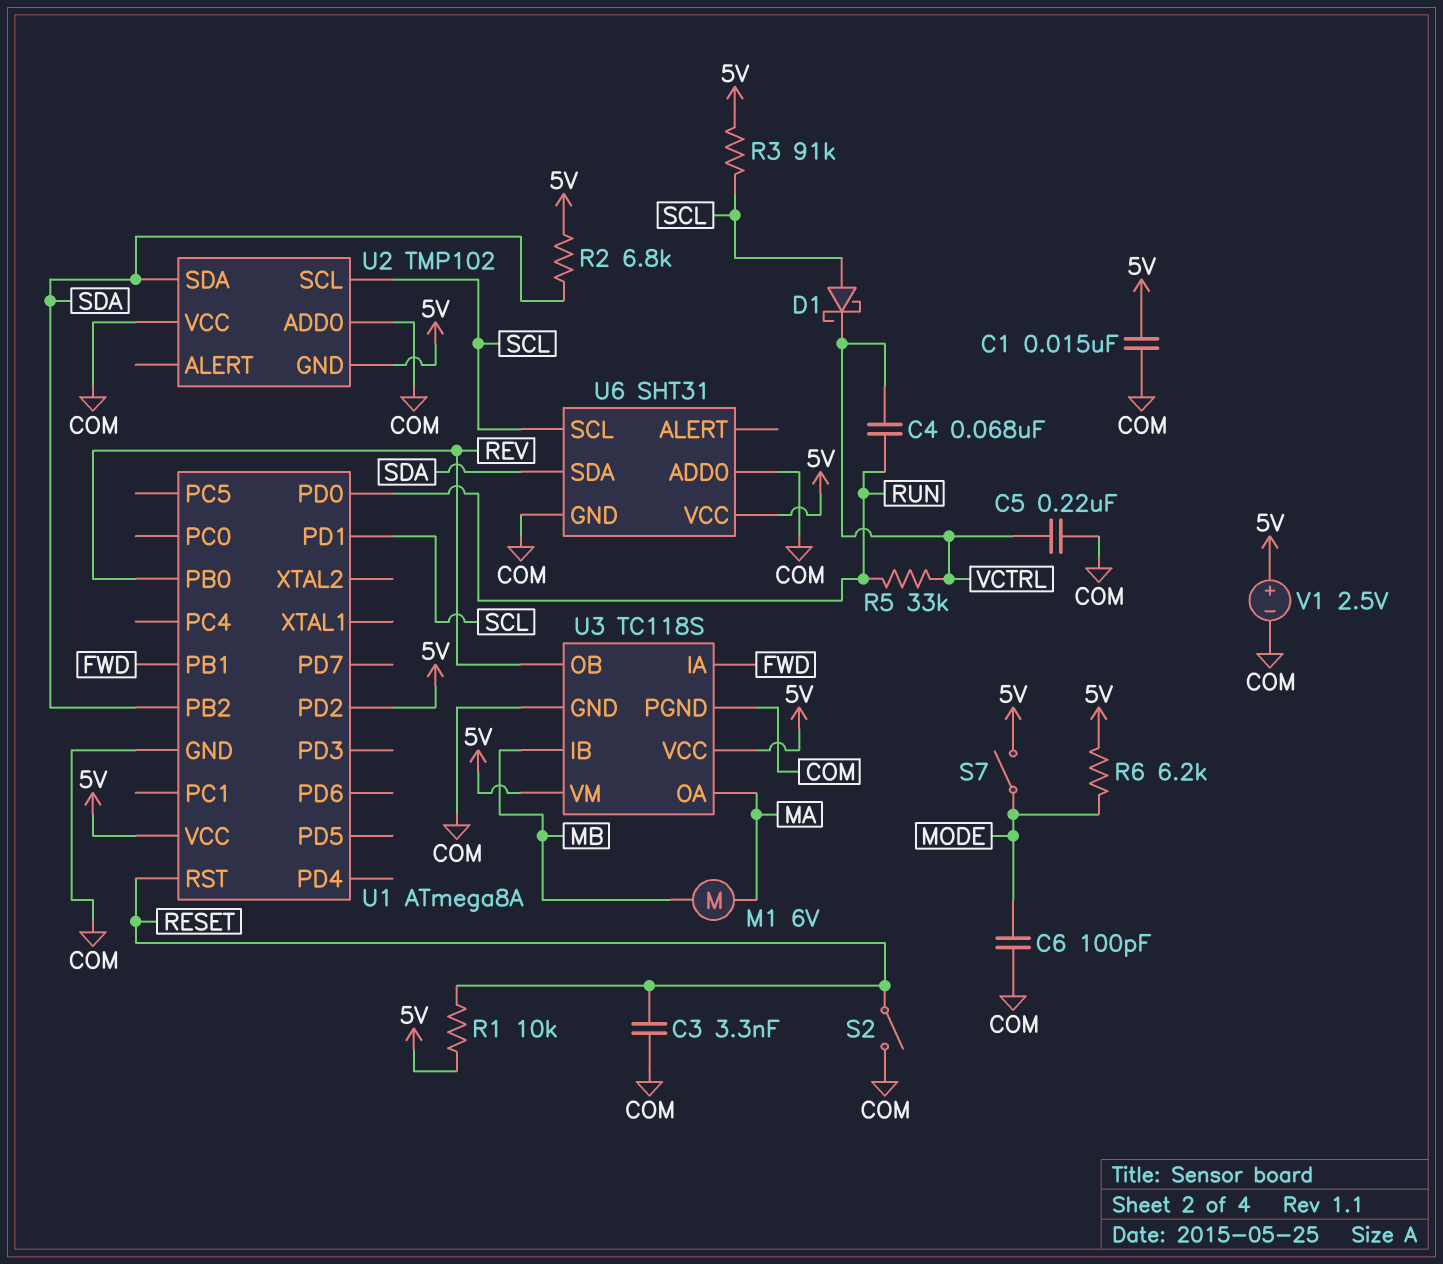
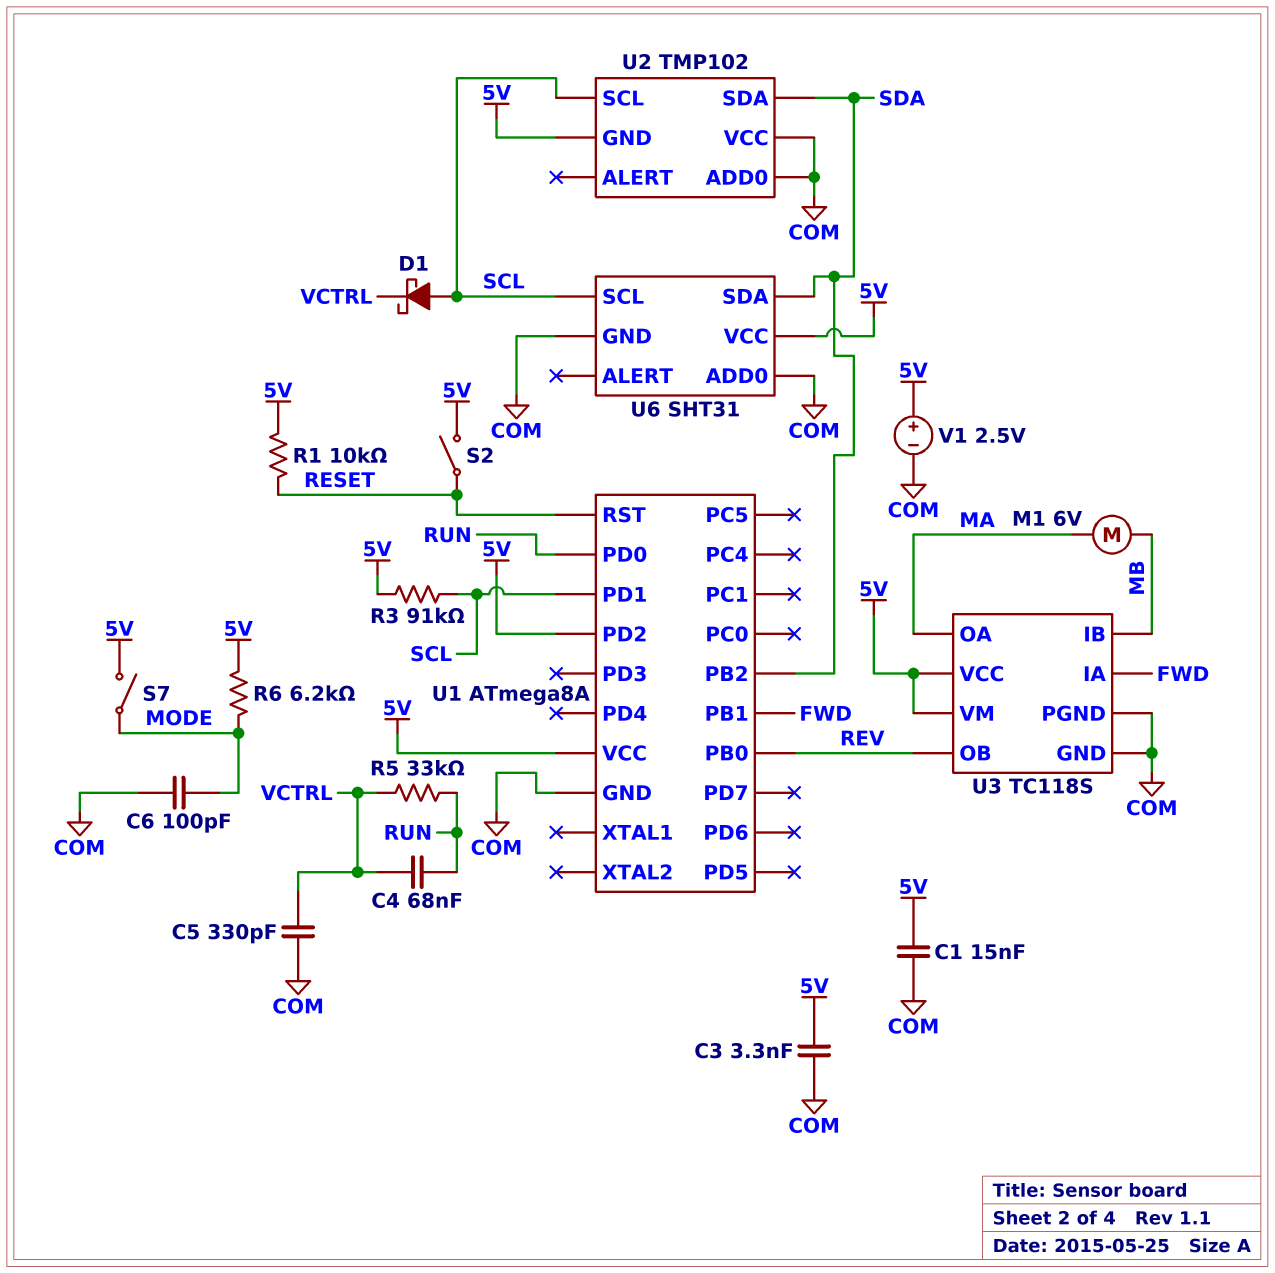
C3: 3.3nF (COM, RESET) -> 3.3nF (5V, COM)
C5: 220nF (COM, VCTRL) -> 330pF (COM, VCTRL)
R2: 6.8k (5V, SDA) -> none
S2: switch (COM, RESET) -> switch (5V, RESET)

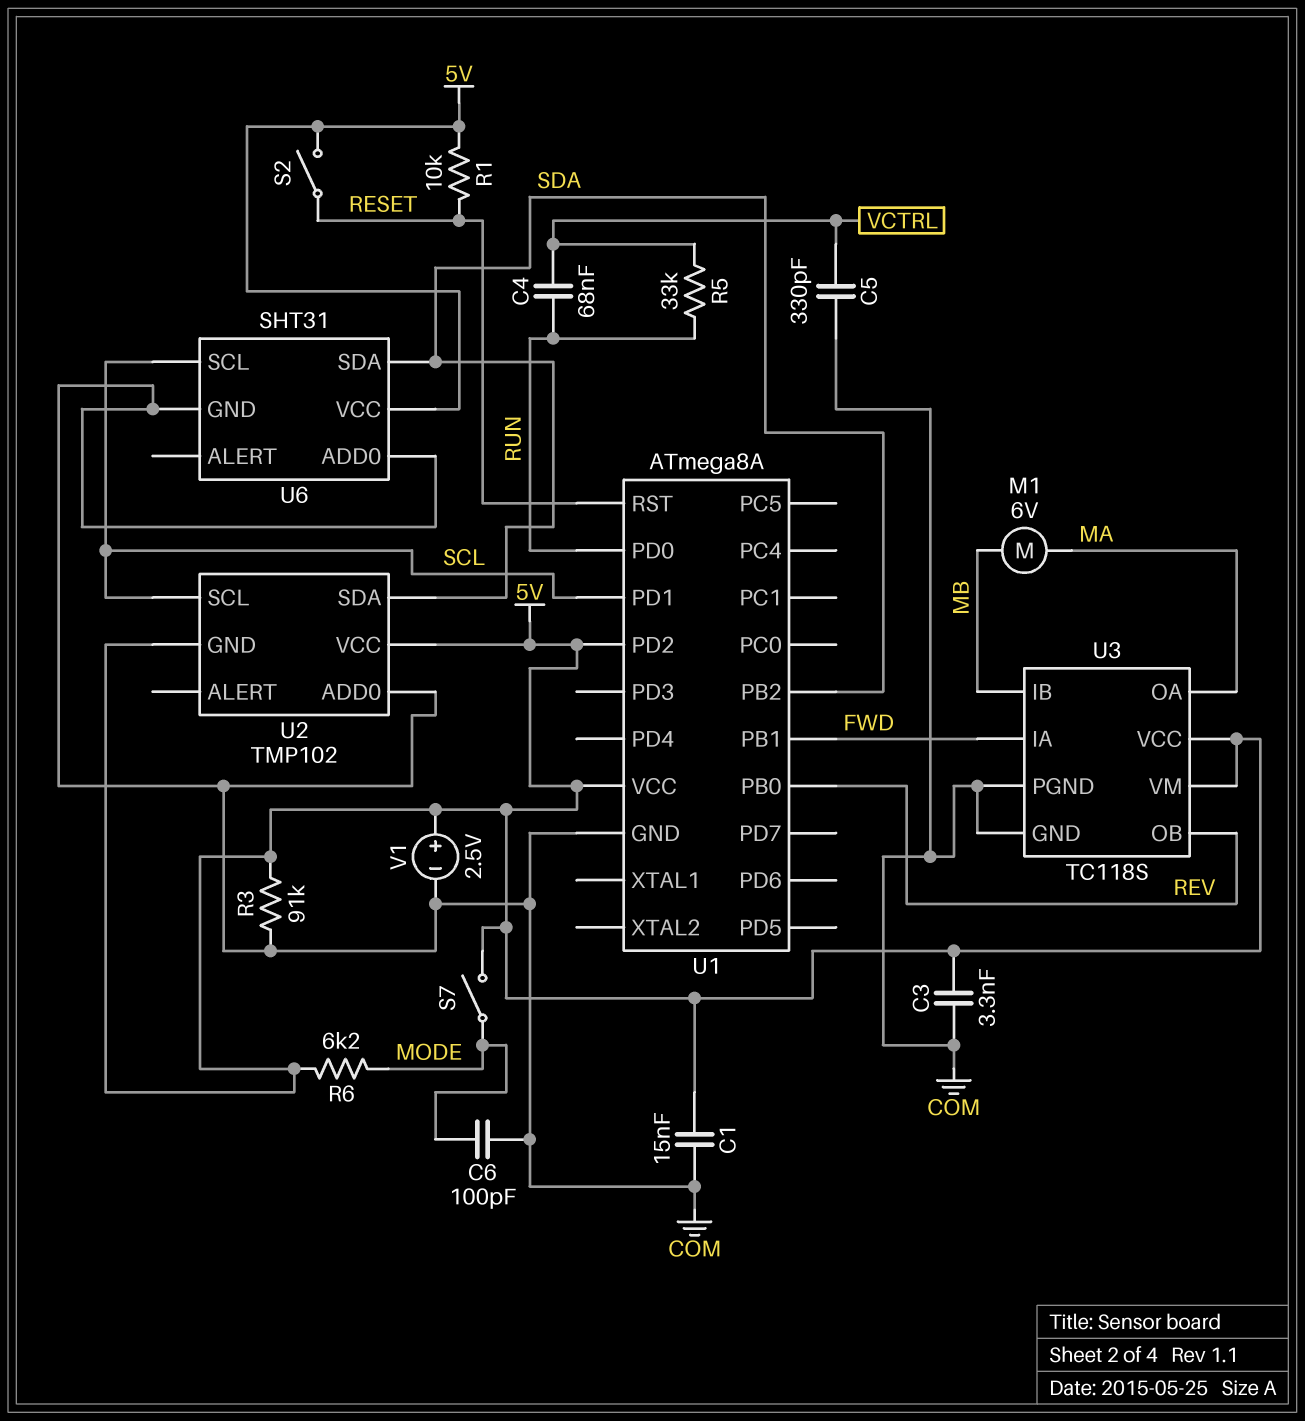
D1: schottky (A SCL, K VCTRL) -> none
R3: 91k (5V, SCL) -> 91k (5V, COM)
U2 pin VCC: COM -> 5V

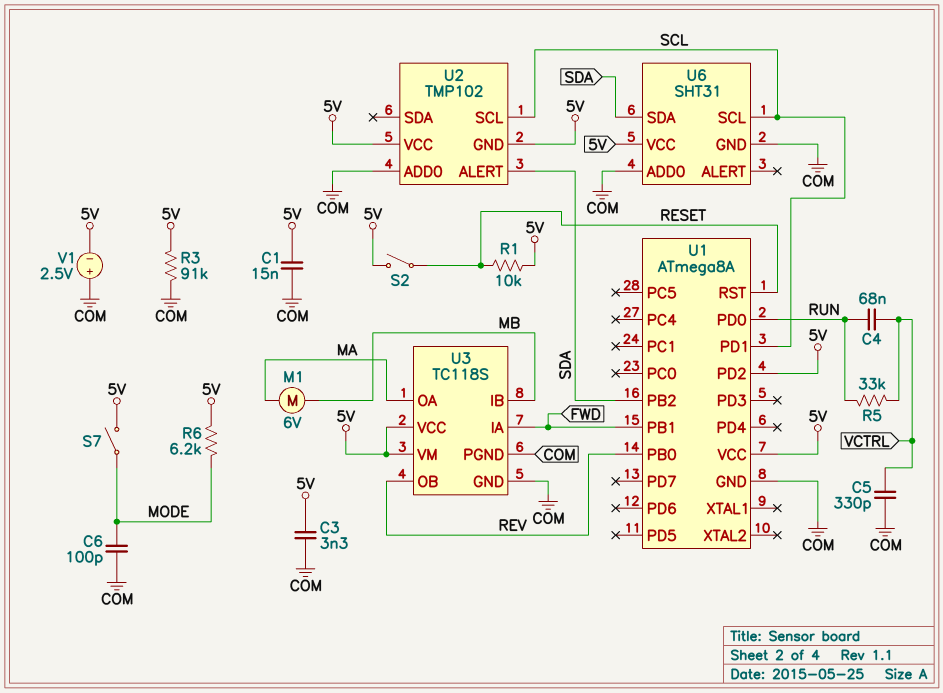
U2 pin ALERT: none -> SDA
U2 pin SDA: SDA -> none
V1: 2.5V (plus 5V, minus COM) -> 2.5V (plus COM, minus 5V)

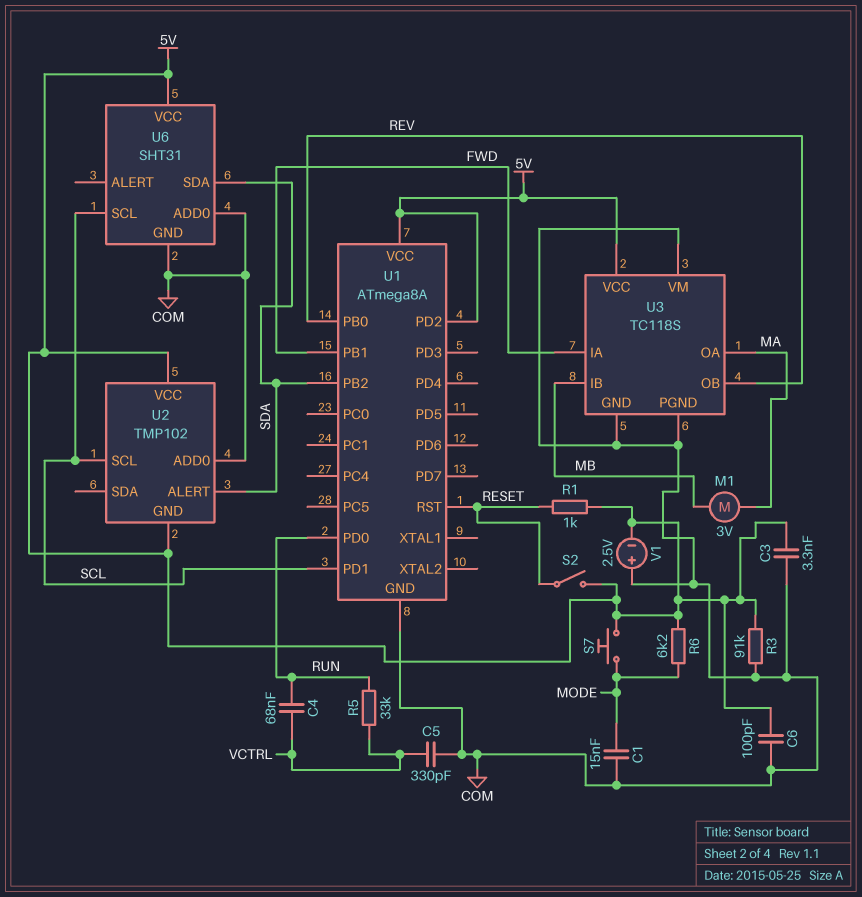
C1: 15nF (5V, COM) -> 15nF (COM, MODE)
C6: 100pF (COM, MODE) -> 100pF (5V, COM)
M1: motor 6V (MA, MB) -> motor 3V (MA, MB)
R1: 10k (5V, RESET) -> 1k (5V, RESET)
S7: switch (5V, MODE) -> button (5V, MODE)
U3 pin VM: 5V -> COM

